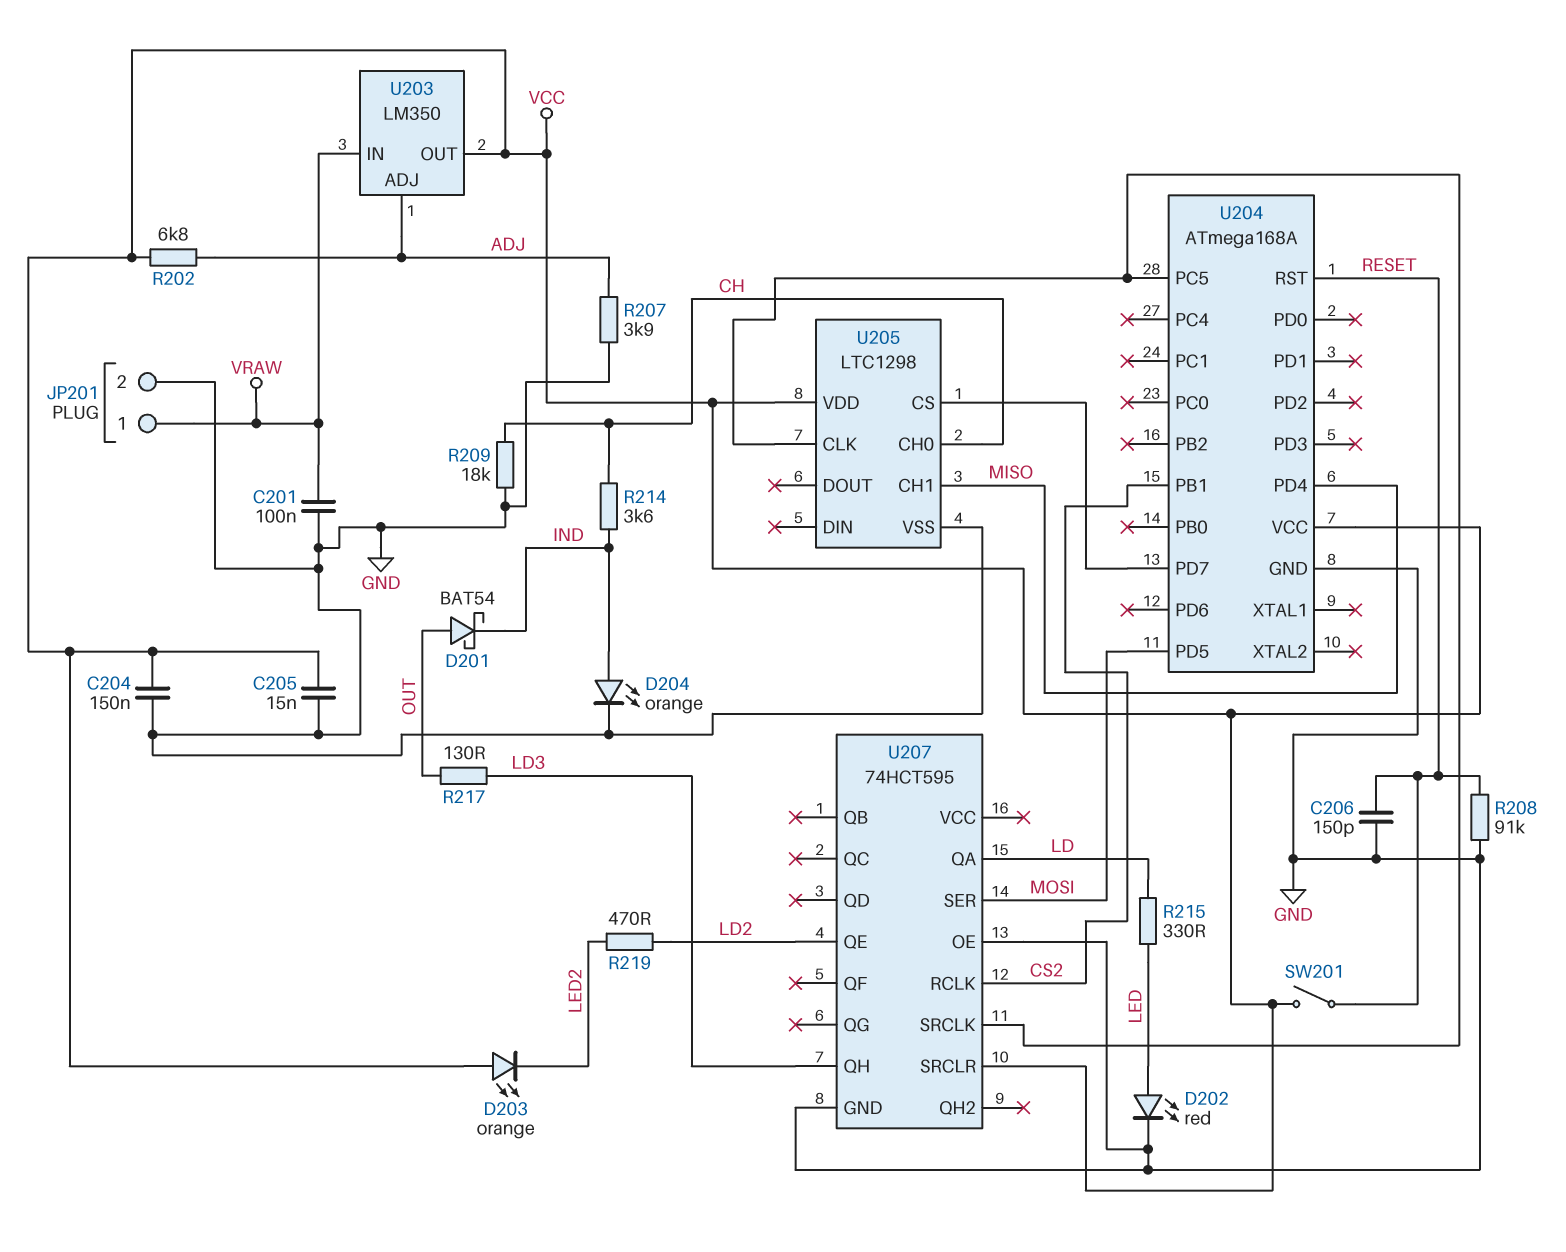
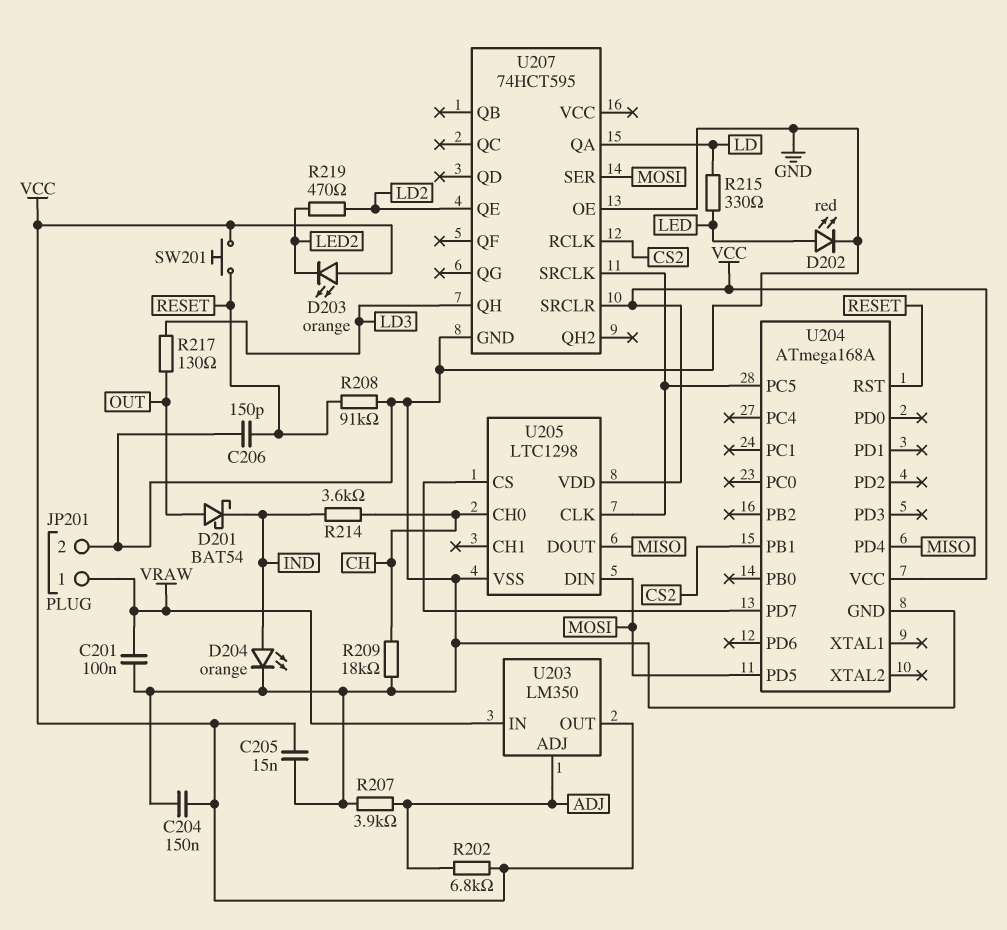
SW201: switch (RESET, VCC) -> button (RESET, VCC)
U205 pin CH1: MISO -> none
U205 pin DIN: none -> MOSI
U205 pin DOUT: none -> MISO

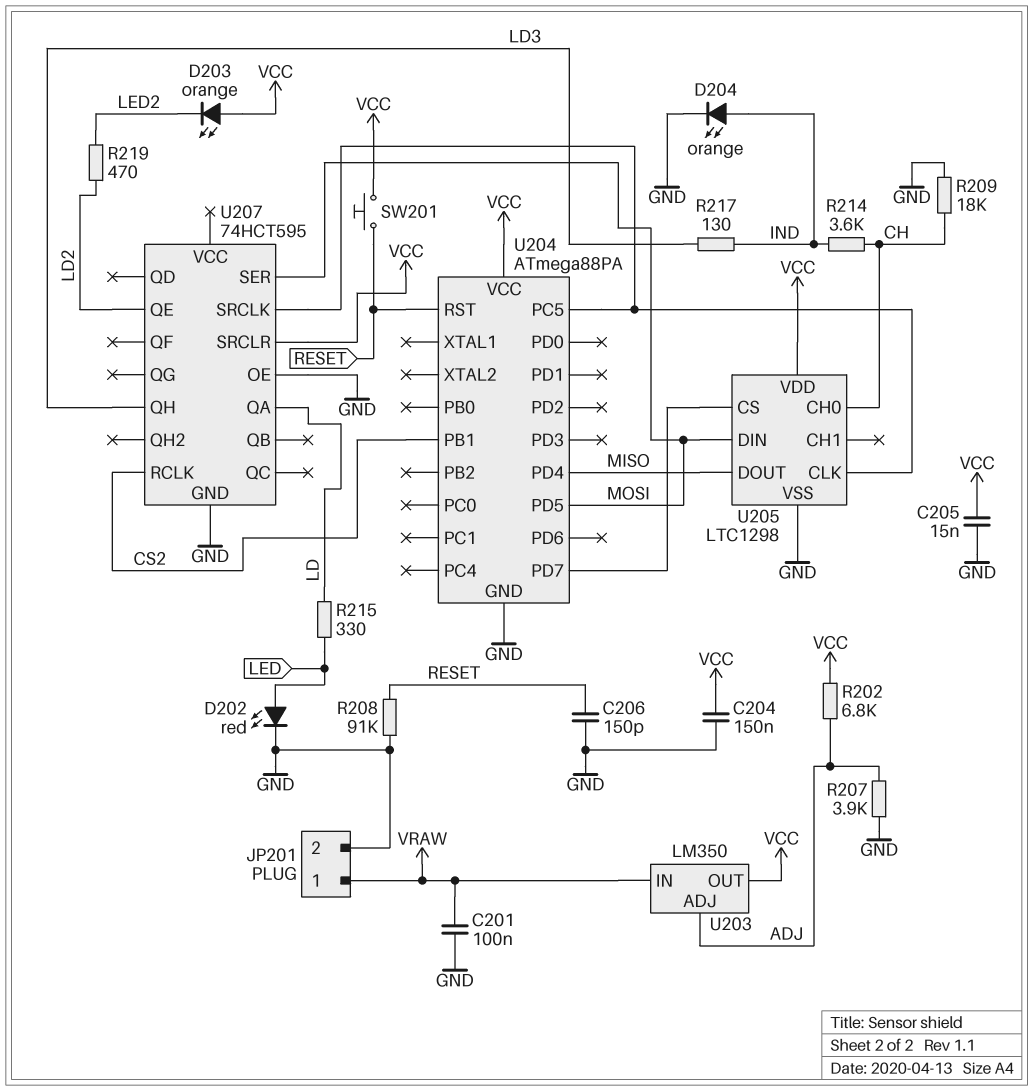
D201: schottky BAT54 (A OUT, K IND) -> none
R217: 130 (LD3, OUT) -> 130 (IND, LD3)
U204: ATmega168A -> ATmega88PA

